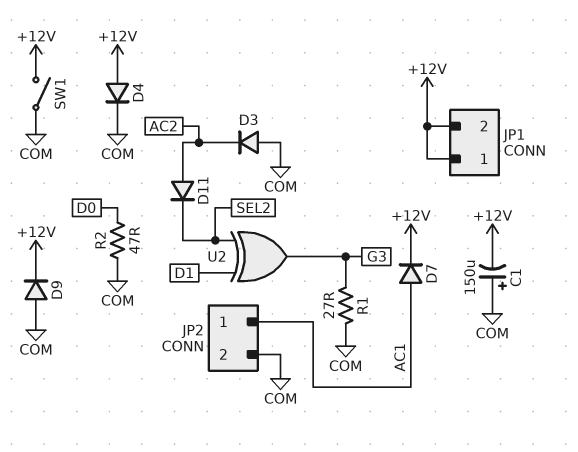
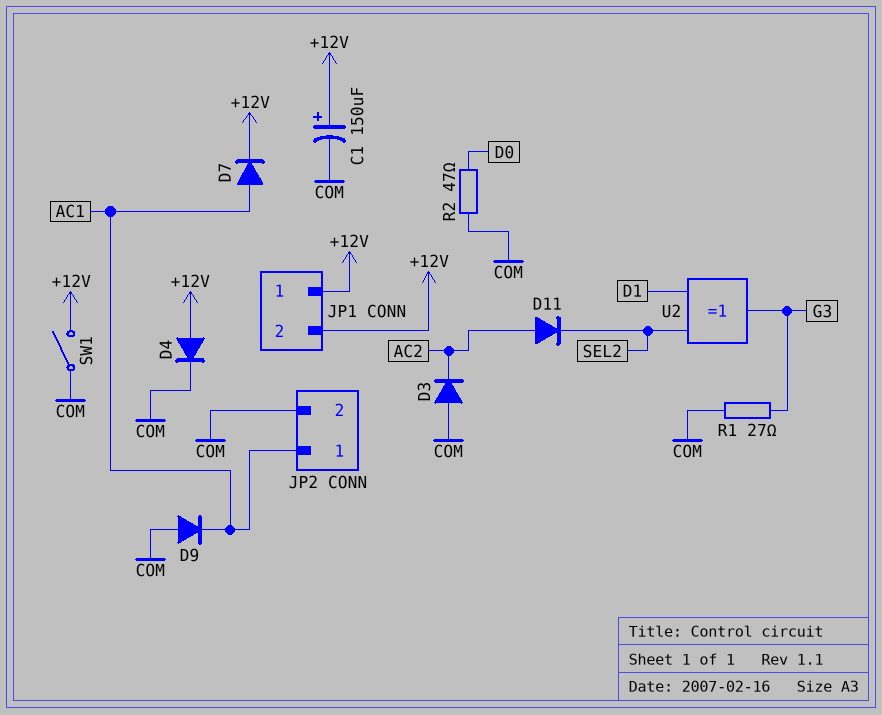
C1: 150uF (plus COM, minus +12V) -> 150uF (plus +12V, minus COM)
D9: diode (A COM, K +12V) -> diode (A COM, K AC1)

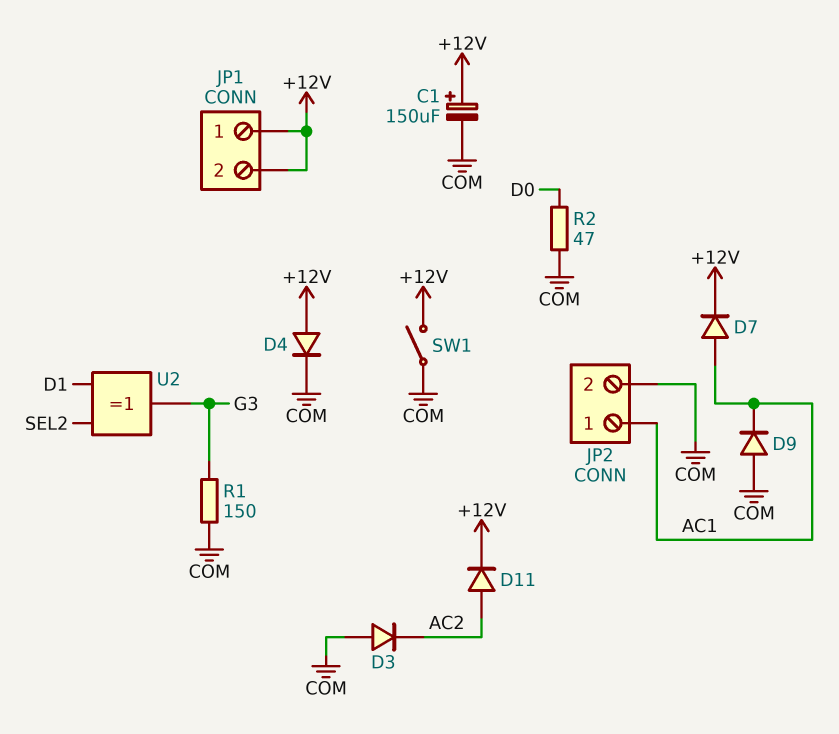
D11: diode (A AC2, K SEL2) -> diode (A AC2, K +12V)
R1: 27 (COM, G3) -> 150 (COM, G3)

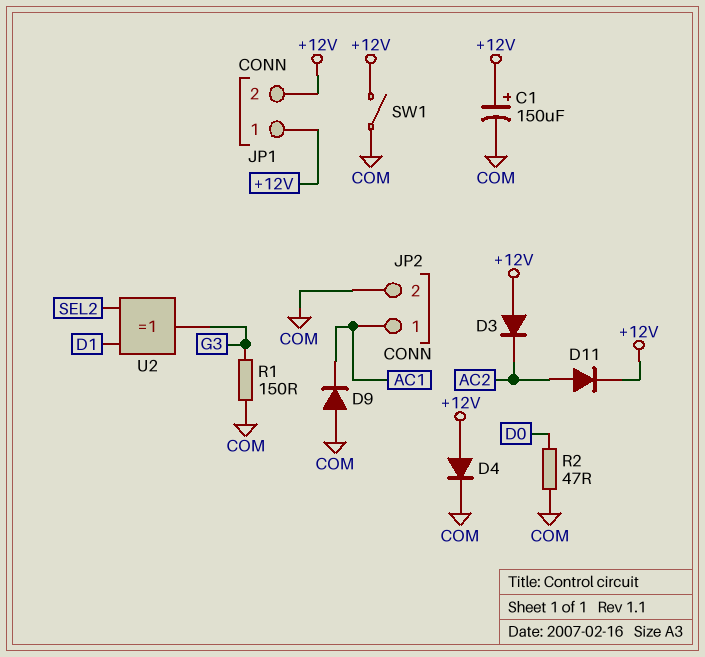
D3: diode (A COM, K AC2) -> diode (A +12V, K AC2)
D7: diode (A AC1, K +12V) -> none

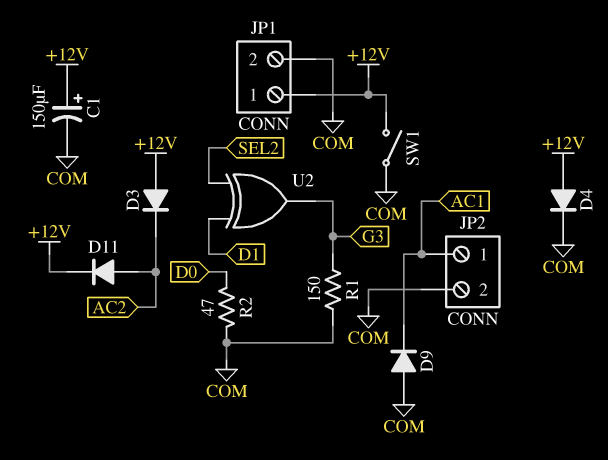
JP1 pin 2: +12V -> COM

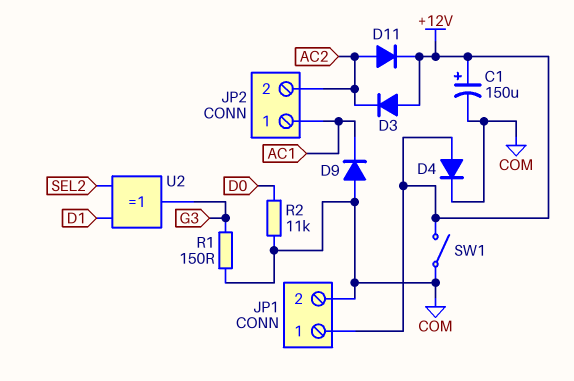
JP2 pin 2: COM -> AC2
R2: 47 (COM, D0) -> 11k (COM, D0)

